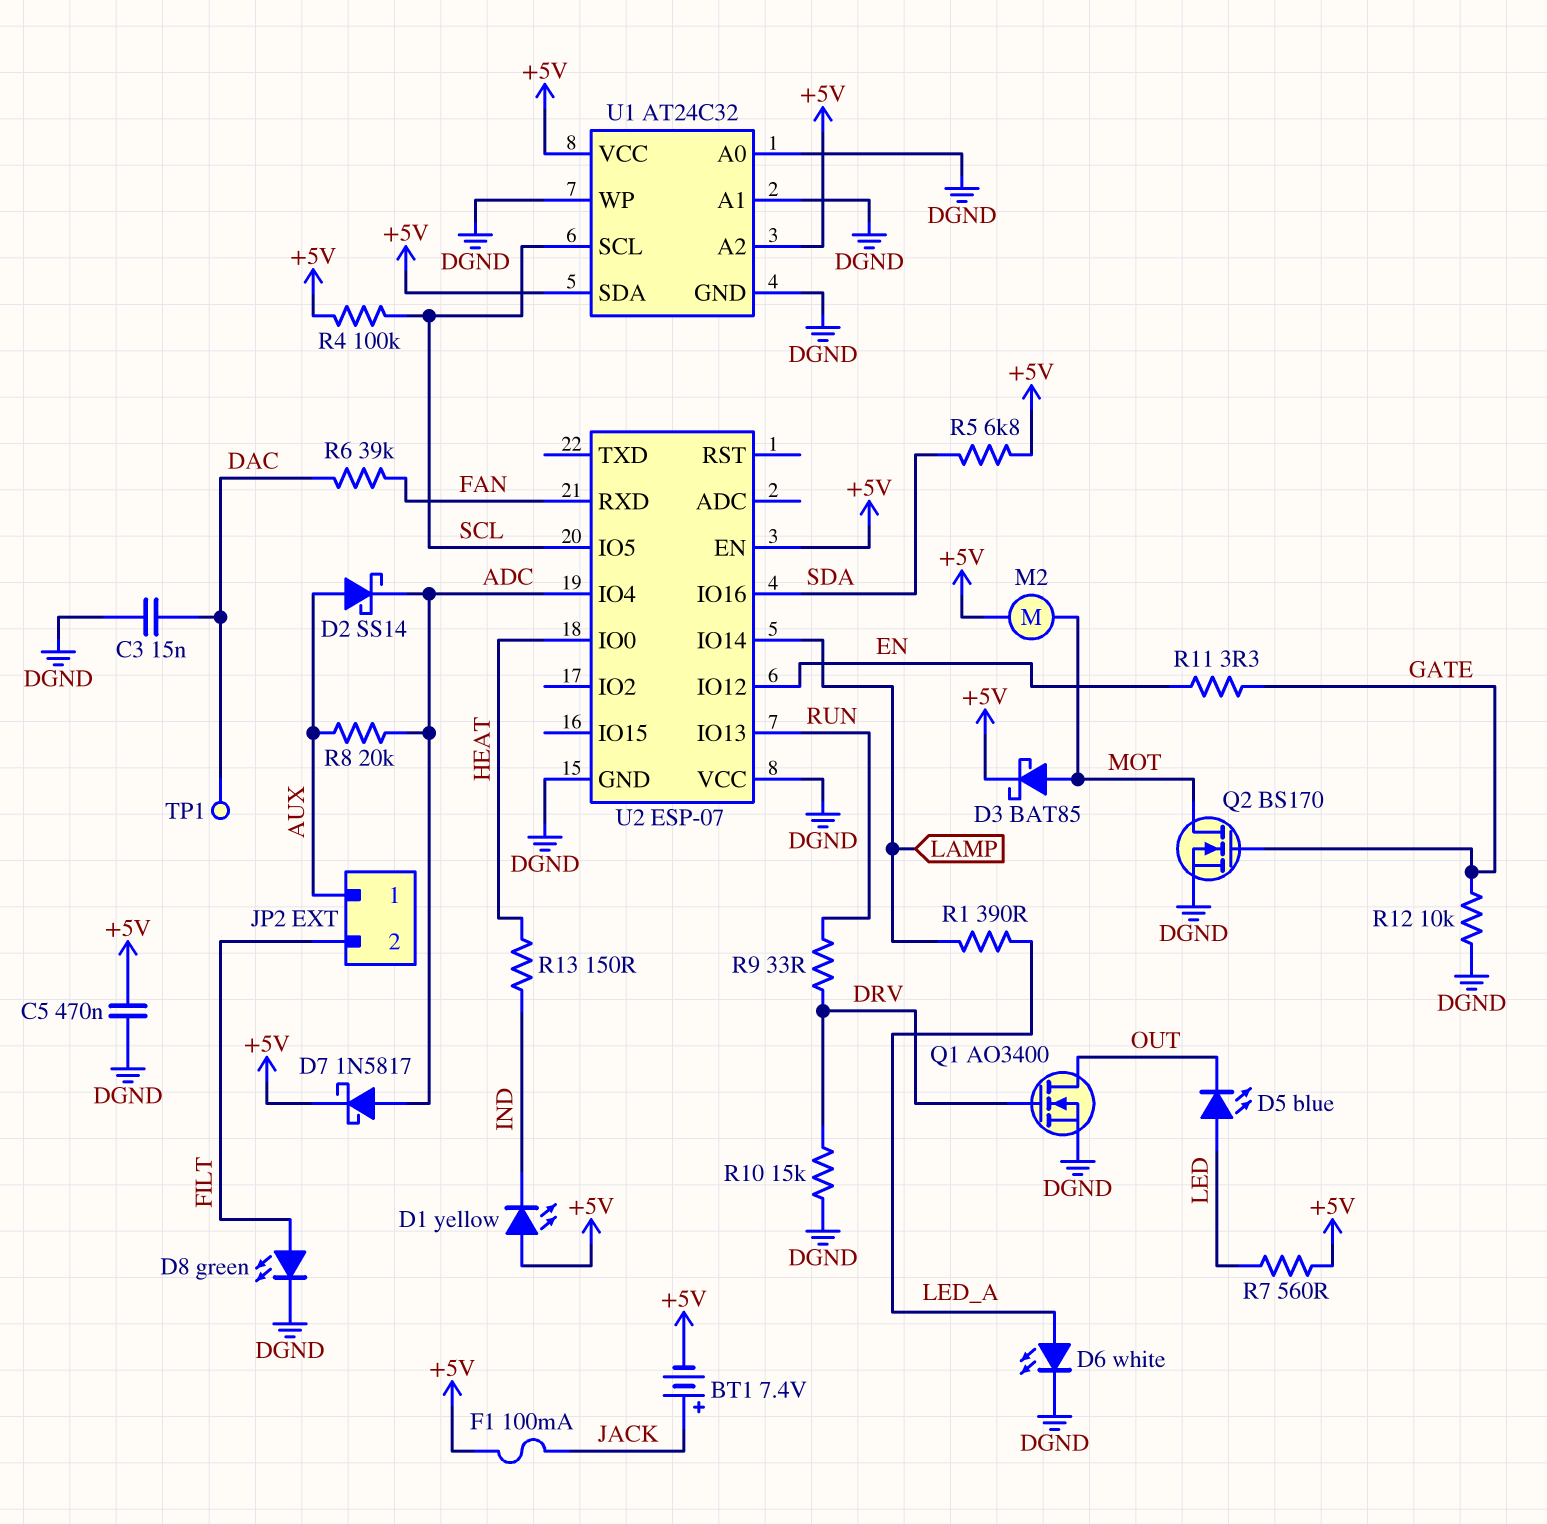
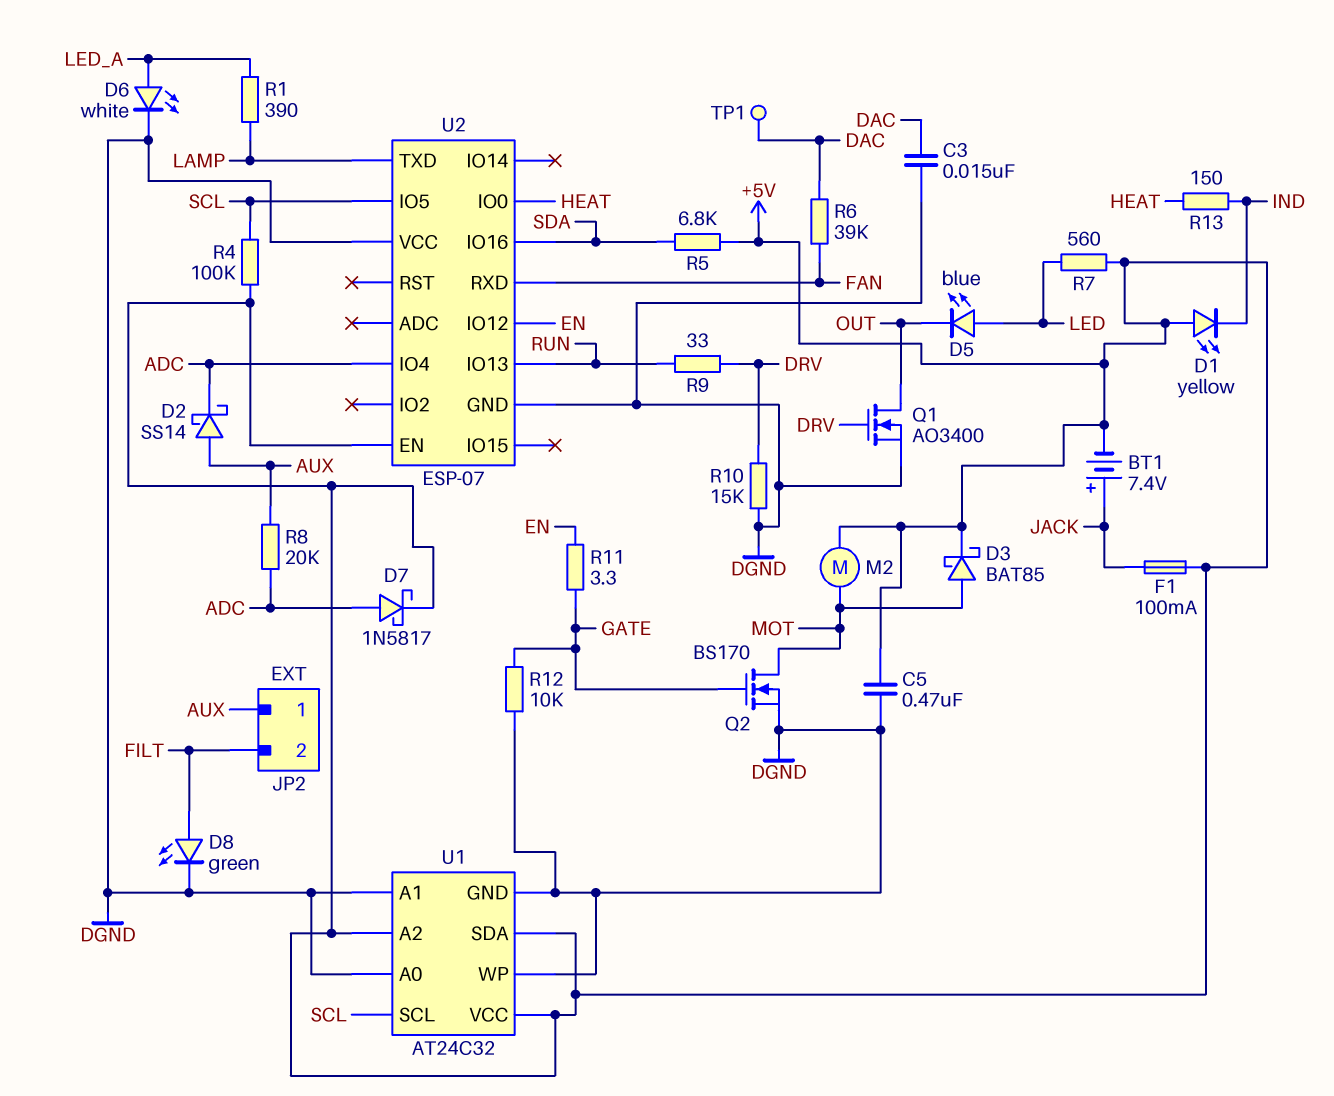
U2 pin IO14: LAMP -> none
U2 pin TXD: none -> LAMP

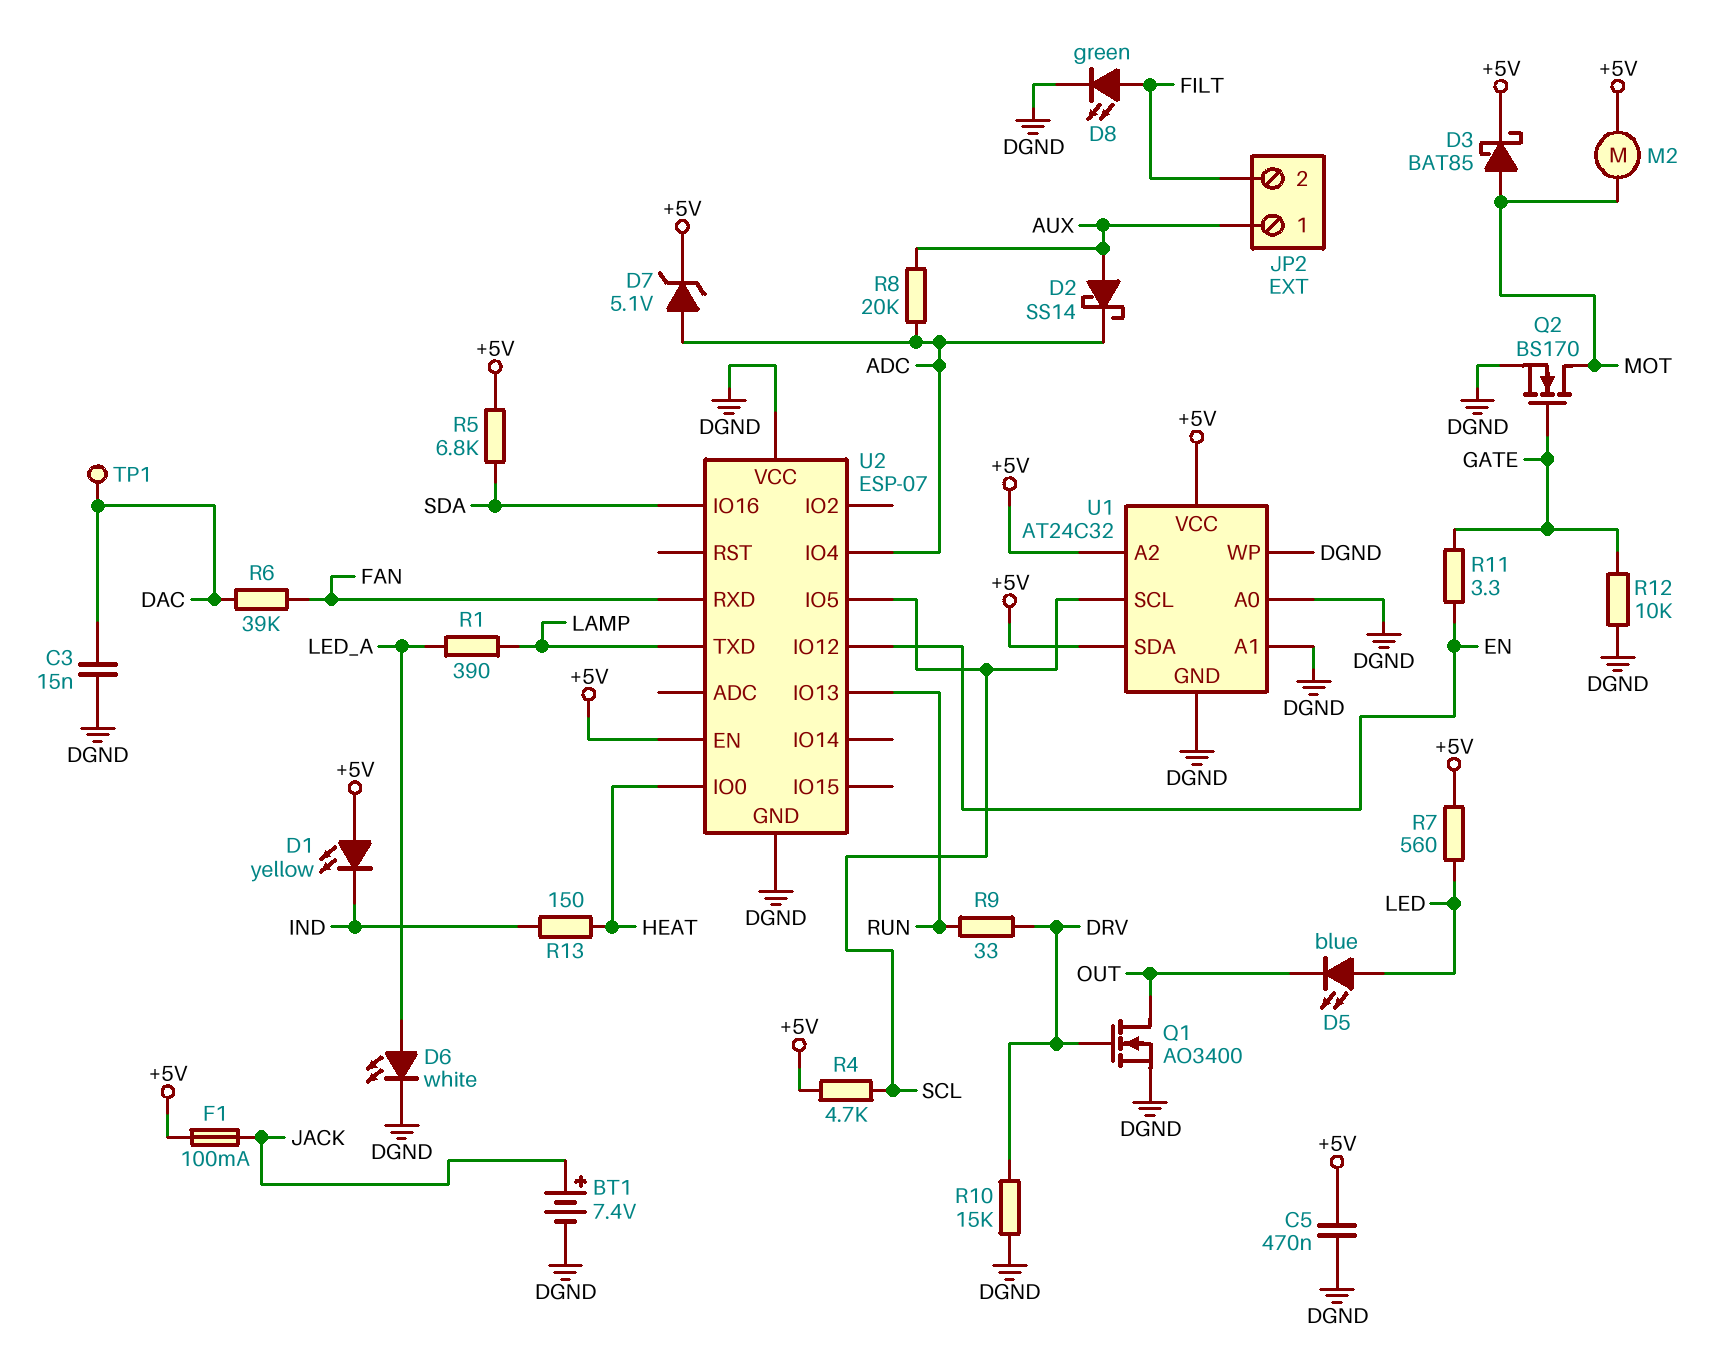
BT1: 7.4V (plus JACK, minus +5V) -> 7.4V (plus JACK, minus DGND)
D7: schottky 1N5817 (A ADC, K +5V) -> zener 5.1V (A ADC, K +5V)
R4: 100k (+5V, SCL) -> 4.7k (+5V, SCL)

